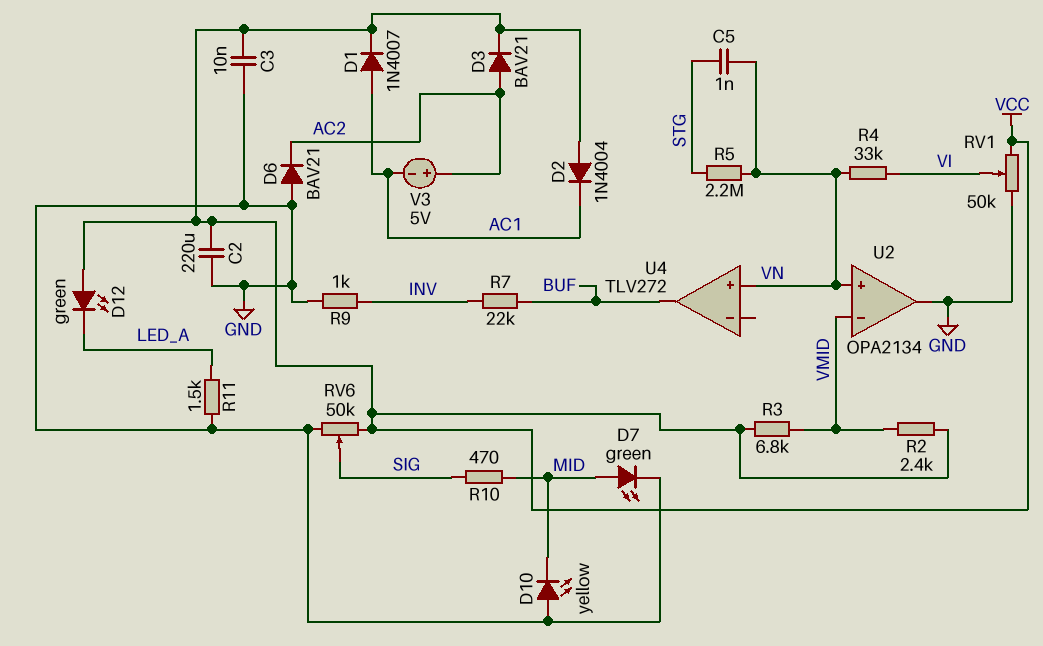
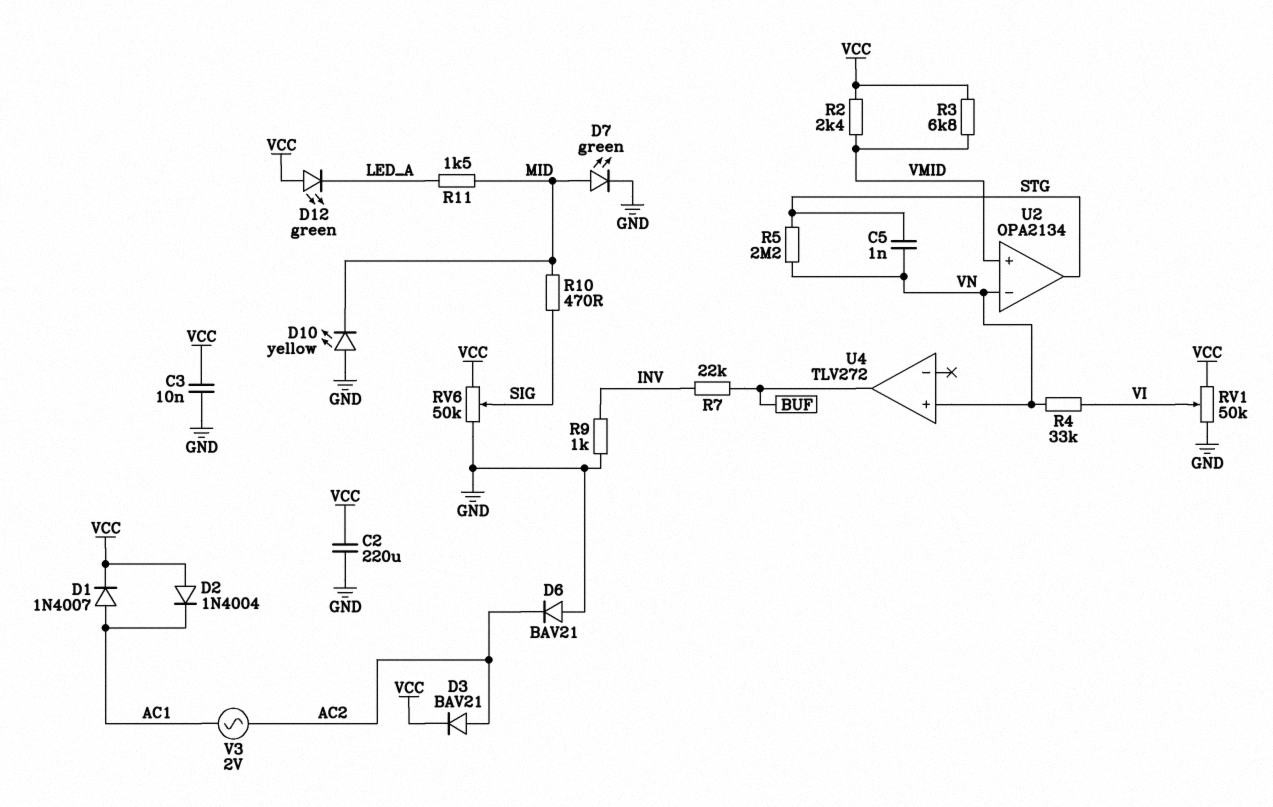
R11: 1.5k (GND, LED_A) -> 1.5k (LED_A, MID)
U2 pin in+: VN -> VMID
U2 pin in-: VMID -> VN
U2 pin out: GND -> STG
V3: 5V (plus AC2, minus AC1) -> AC 2V (AC1, AC2)

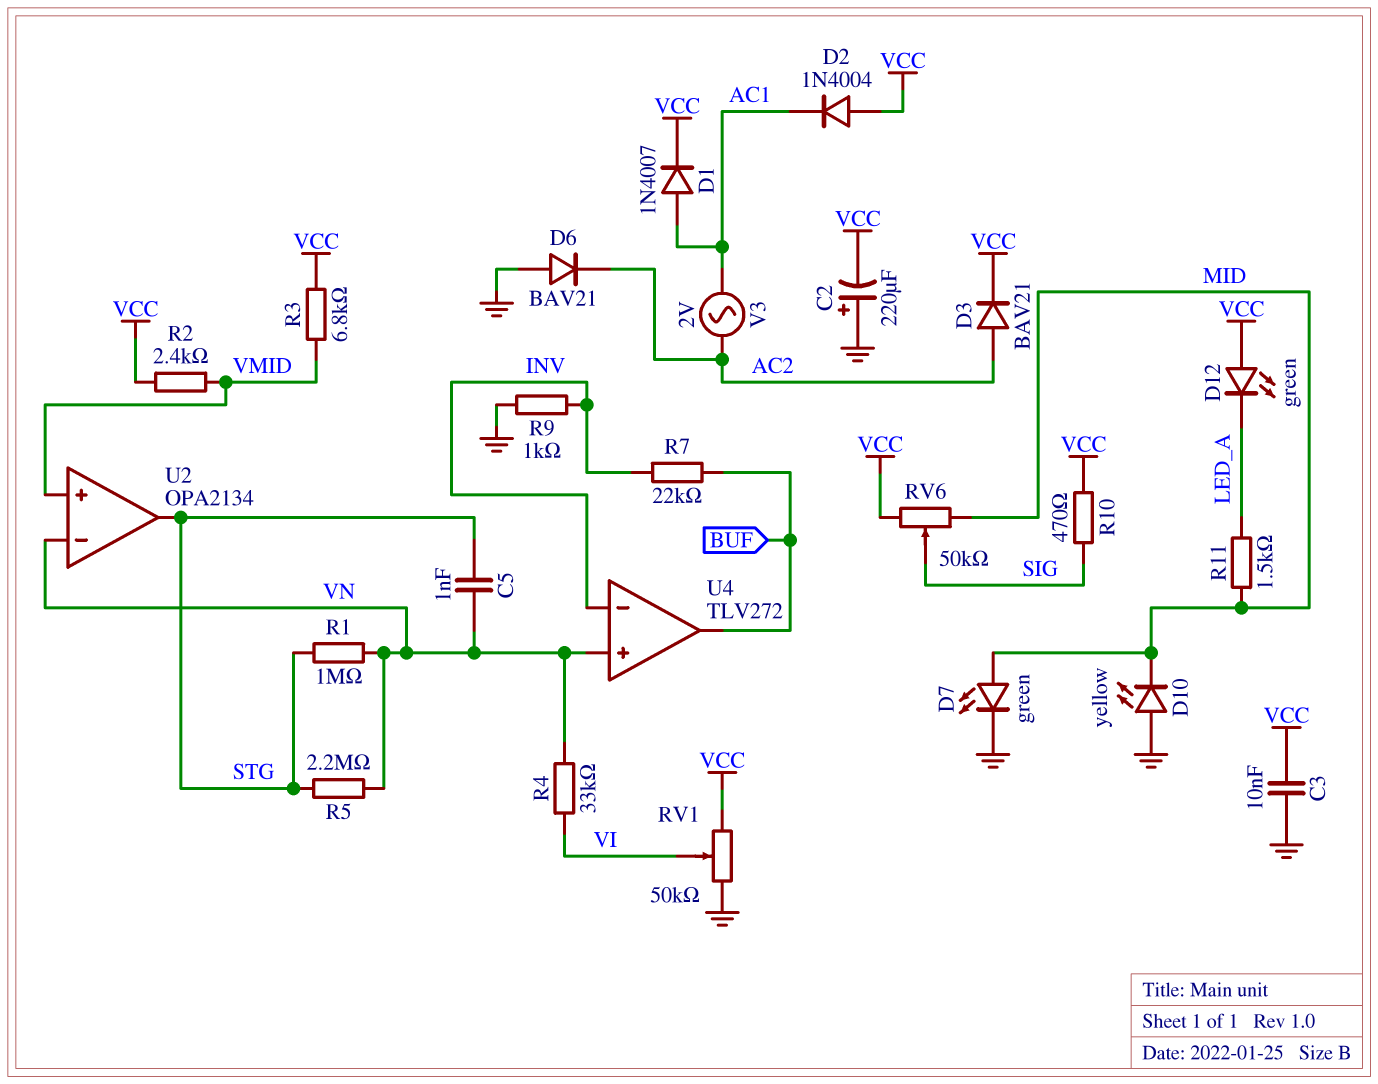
C2: 220uF (GND, VCC) -> 220uF (plus GND, minus VCC)
R1: none -> 1M (STG, VN)
R10: 470 (MID, SIG) -> 470 (SIG, VCC)
RV6: 50k (GND, VCC, wiper SIG) -> 50k (MID, VCC, wiper SIG)
U4 pin in-: none -> INV

